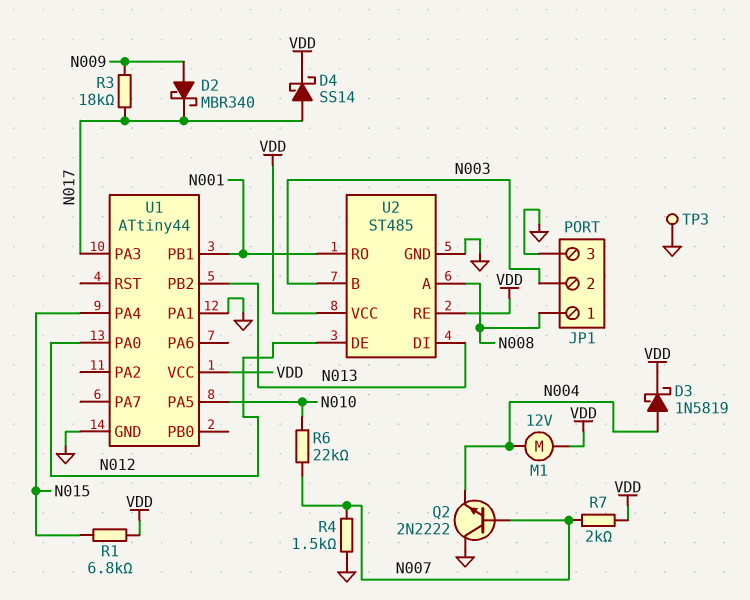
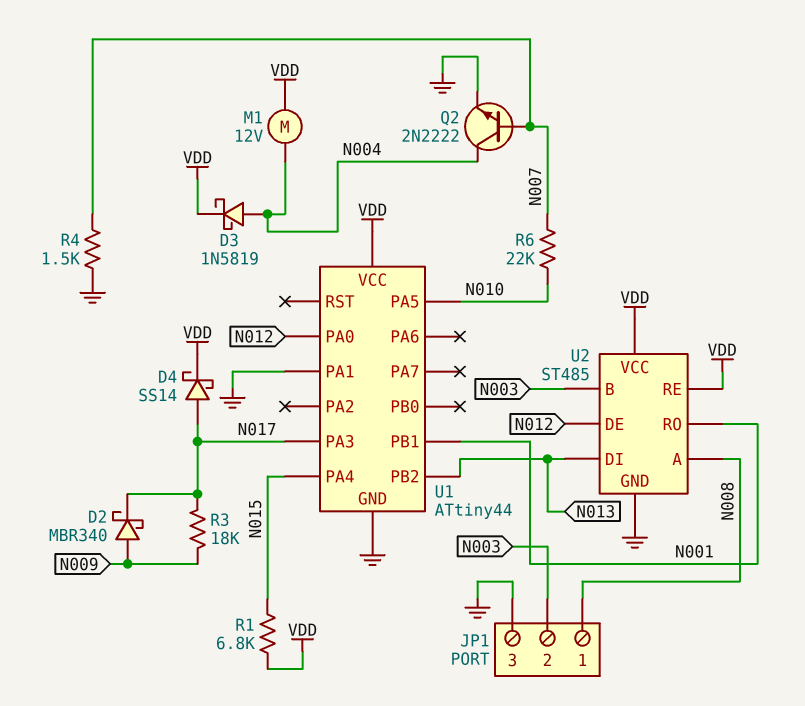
Q2: NPN 2N2222 (B N007, C GND, E N004) -> NPN 2N2222 (B N007, C N004, E GND)
R7: 2k (N007, VDD) -> none
TP3: test point (GND) -> none

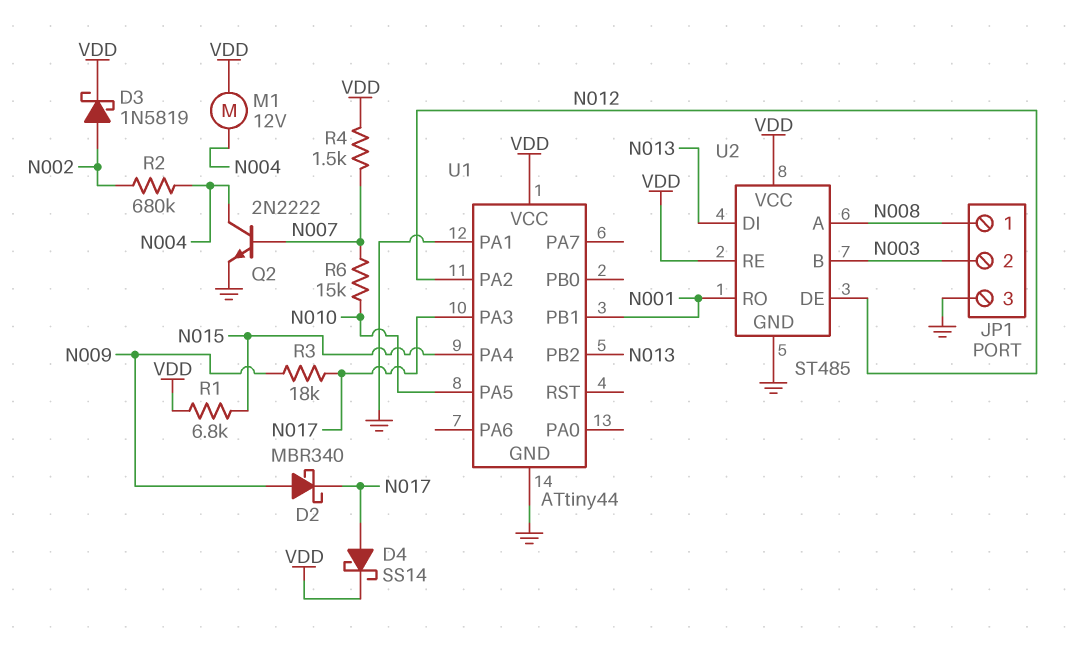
D3: schottky 1N5819 (A N004, K VDD) -> schottky 1N5819 (A N002, K VDD)
R2: none -> 680k (N002, N004)
R4: 1.5k (GND, N007) -> 1.5k (N007, VDD)
R6: 22k (N007, N010) -> 15k (N007, N010)
U1 pin PA0: N012 -> none
U1 pin PA2: none -> N012

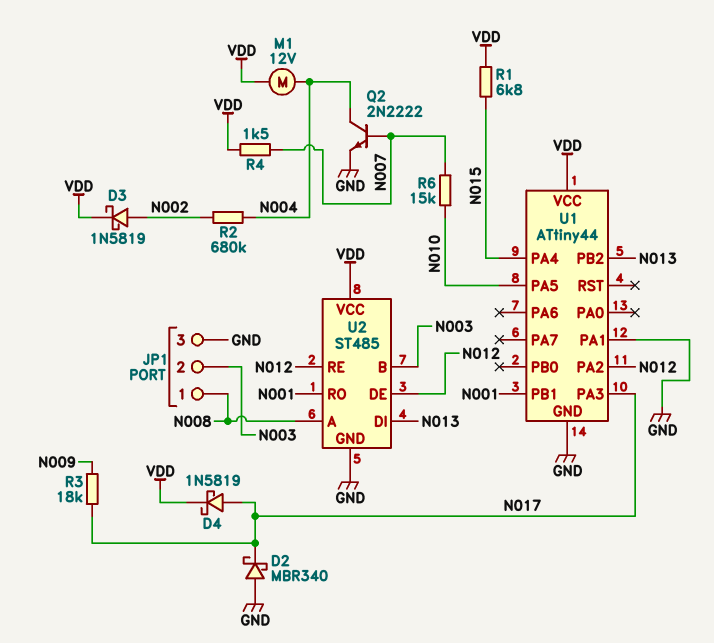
D2: schottky MBR340 (A N009, K N017) -> schottky MBR340 (A GND, K N017)
D4: schottky SS14 (A N017, K VDD) -> schottky 1N5819 (A N017, K VDD)
U2 pin RE: VDD -> N012

